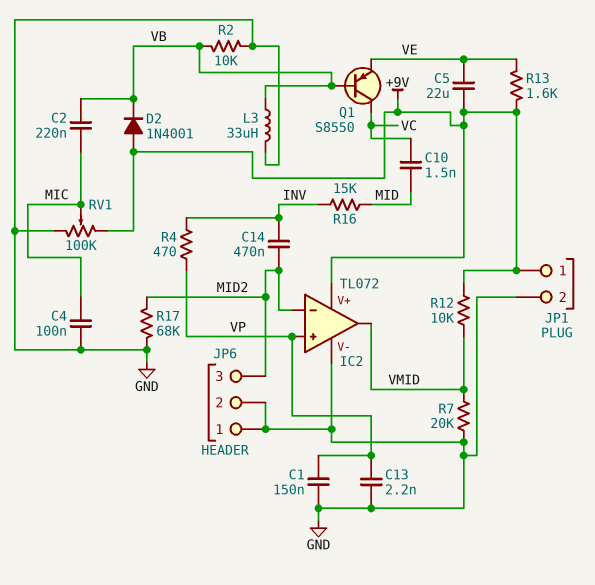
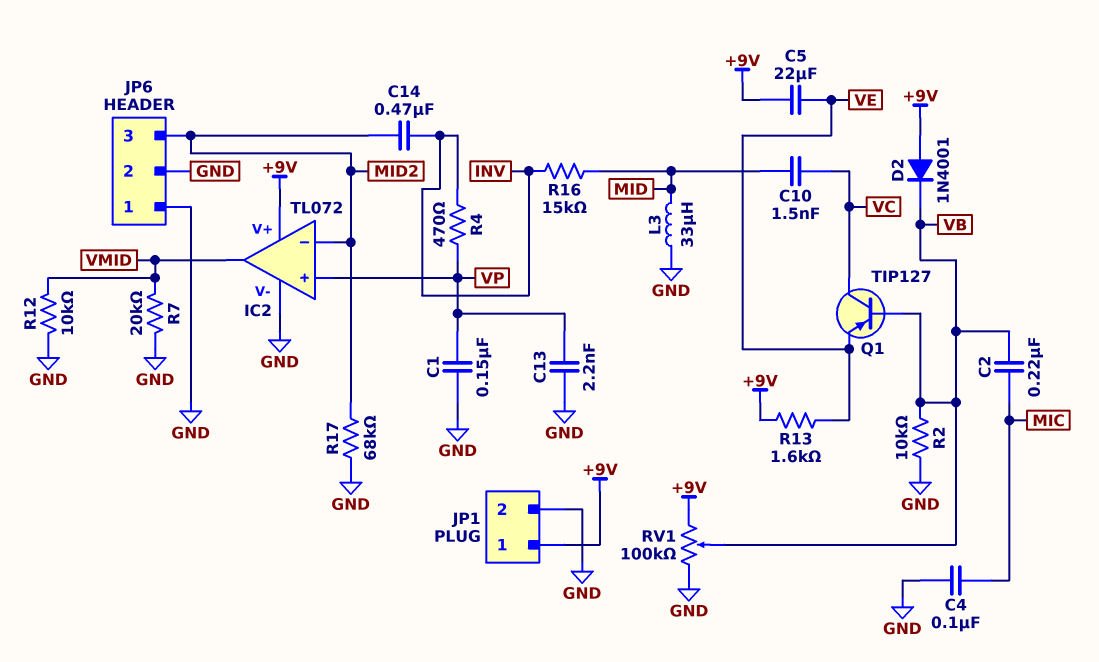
L3: 33uH (GND, VB) -> 33uH (GND, MID)
Q1: PNP S8550 (B VB, C VC, E VE) -> PNP TIP127 (B VB, C VC, E VE)
R12: 10k (+9V, VMID) -> 10k (GND, VMID)
RV1: 100k (+9V, GND, wiper MIC) -> 100k (+9V, GND, wiper VB)

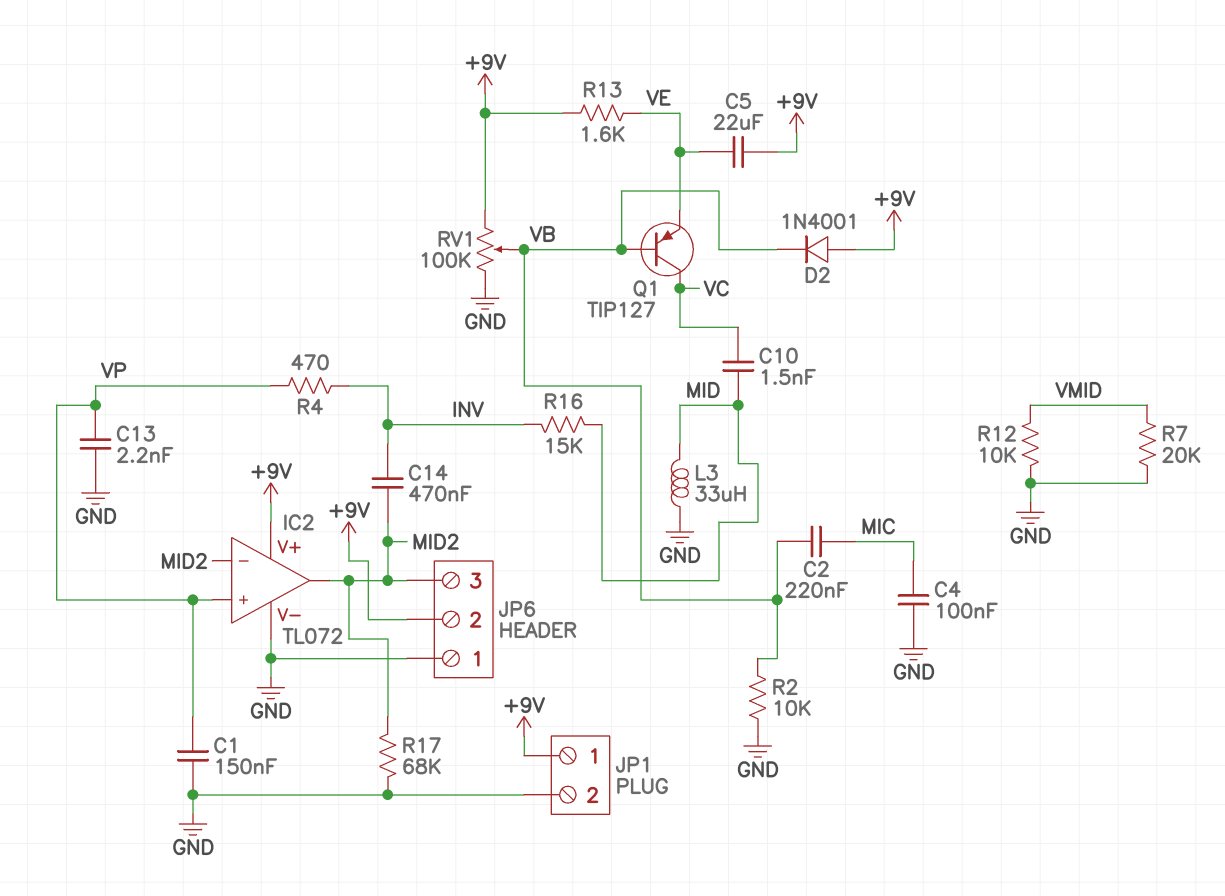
IC2 pin out: VMID -> MID2
JP6 pin 2: GND -> +9V

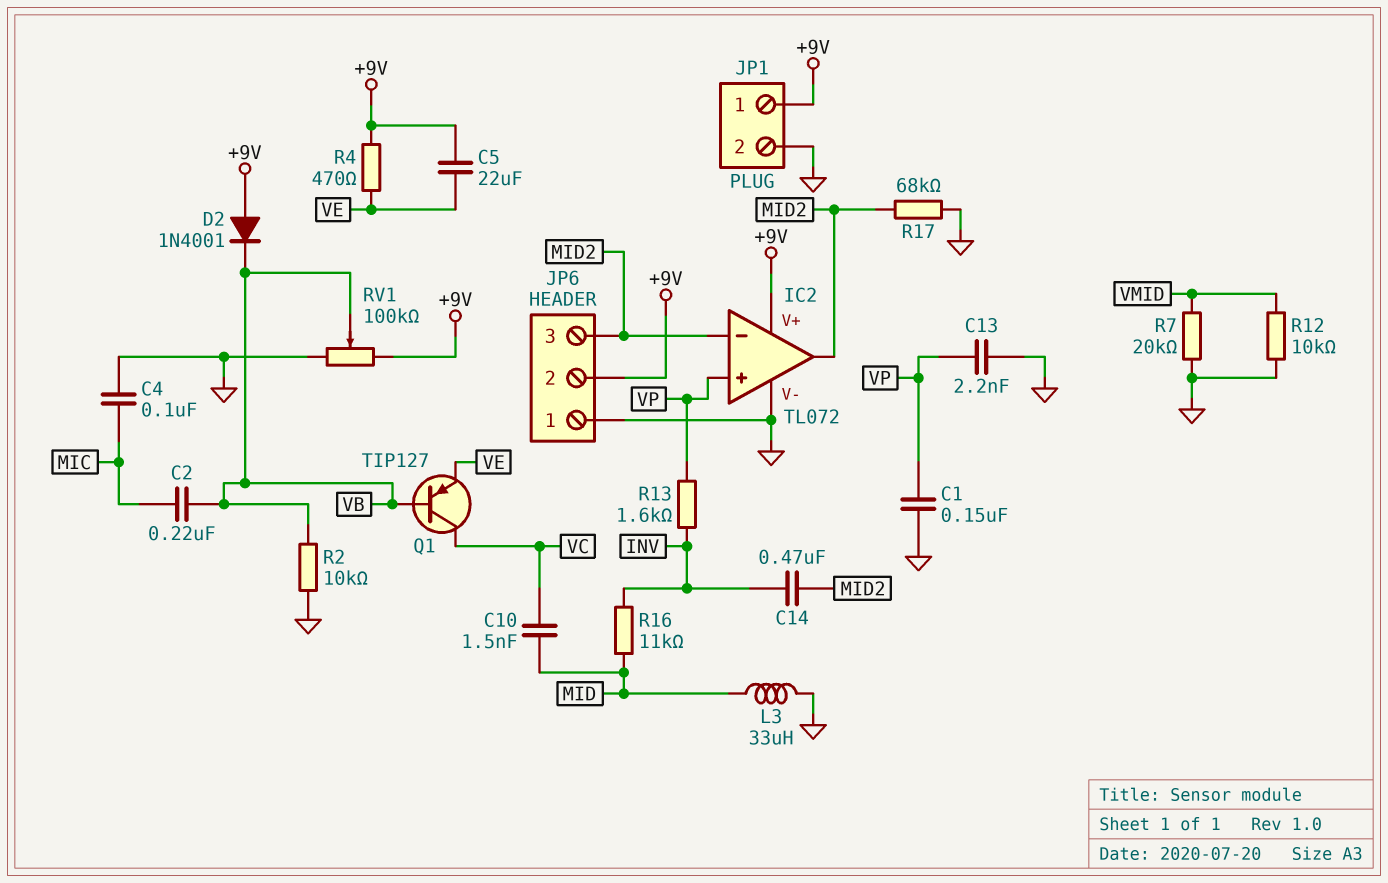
R4: 470 (INV, VP) -> 470 (+9V, VE)
R13: 1.6k (+9V, VE) -> 1.6k (INV, VP)
R16: 15k (INV, MID) -> 11k (INV, MID)

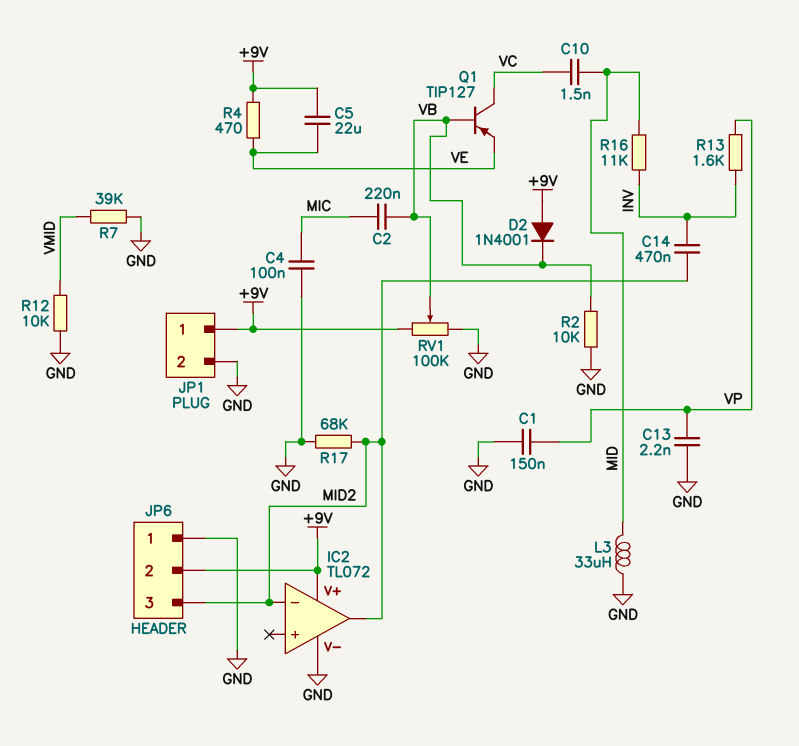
IC2 pin in+: VP -> none
R7: 20k (GND, VMID) -> 39k (GND, VMID)

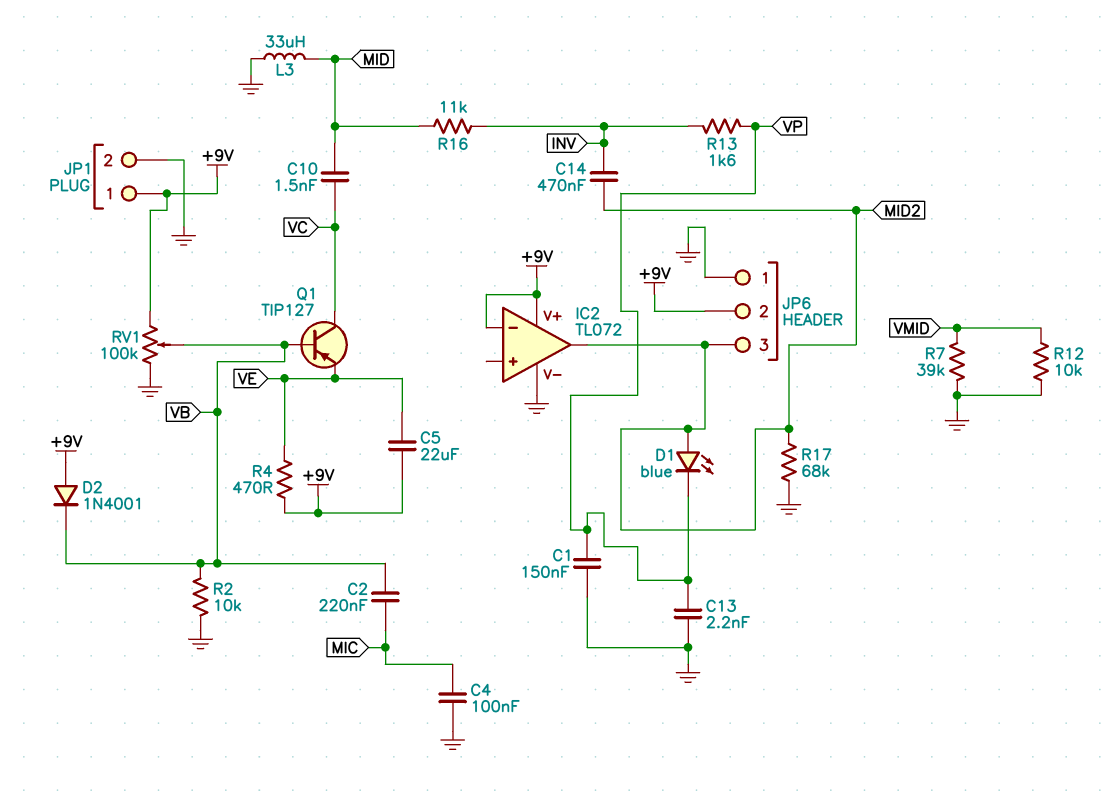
D1: none -> LED blue (A MID2, K VP)
IC2 pin in-: MID2 -> +9V

